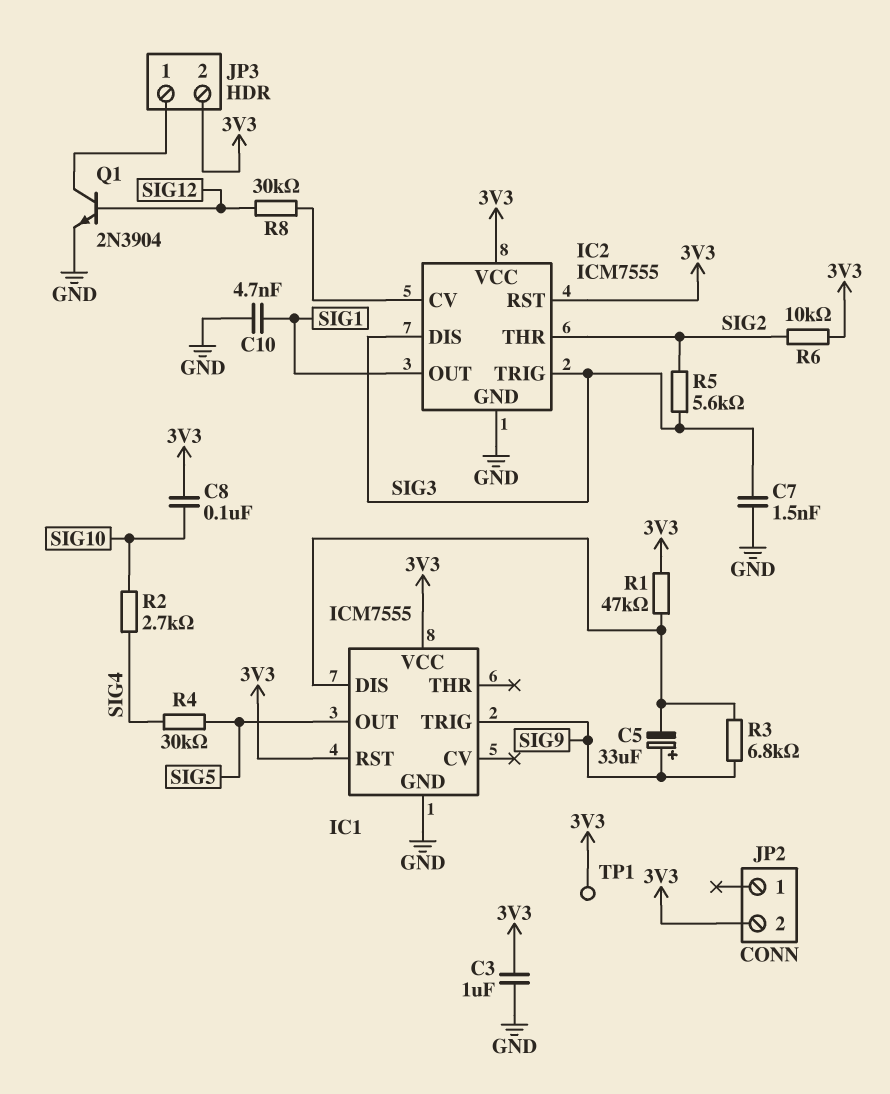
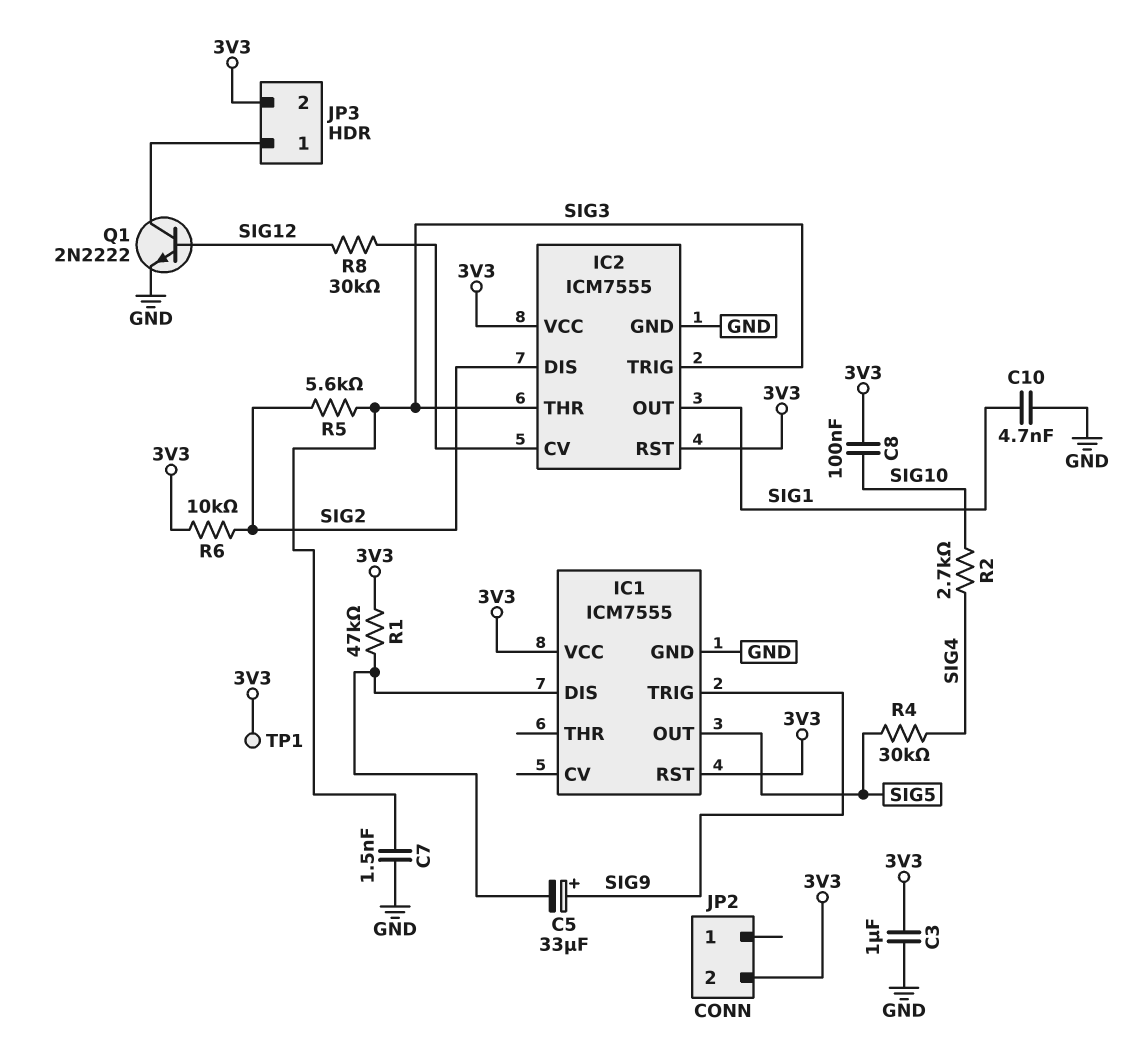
IC2 pin DIS: SIG3 -> SIG2
IC2 pin THR: SIG2 -> SIG3
Q1: NPN 2N3904 (B SIG12, C JP3/1, E GND) -> NPN 2N2222 (B SIG12, C JP3/1, E GND)
R3: 6.8k (IC1/DIS, SIG9) -> none

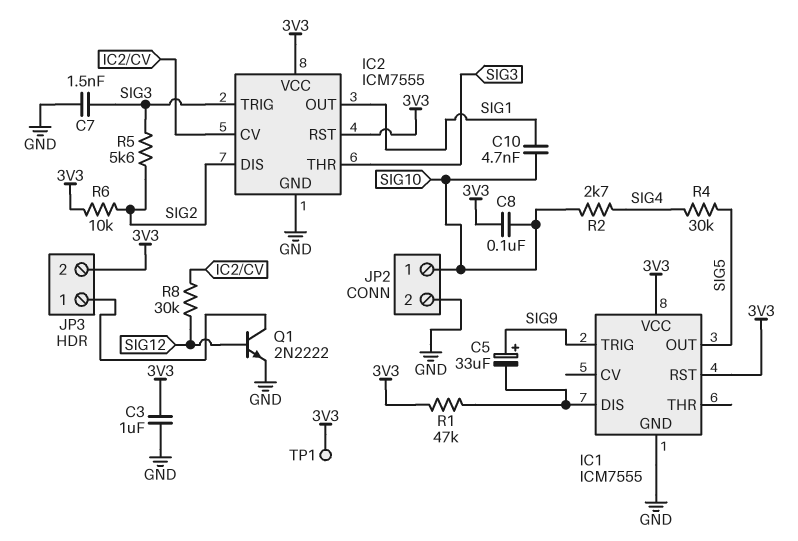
C10: 4.7nF (GND, SIG1) -> 4.7nF (SIG1, SIG10)
JP2 pin 1: none -> SIG10
JP2 pin 2: 3V3 -> GND

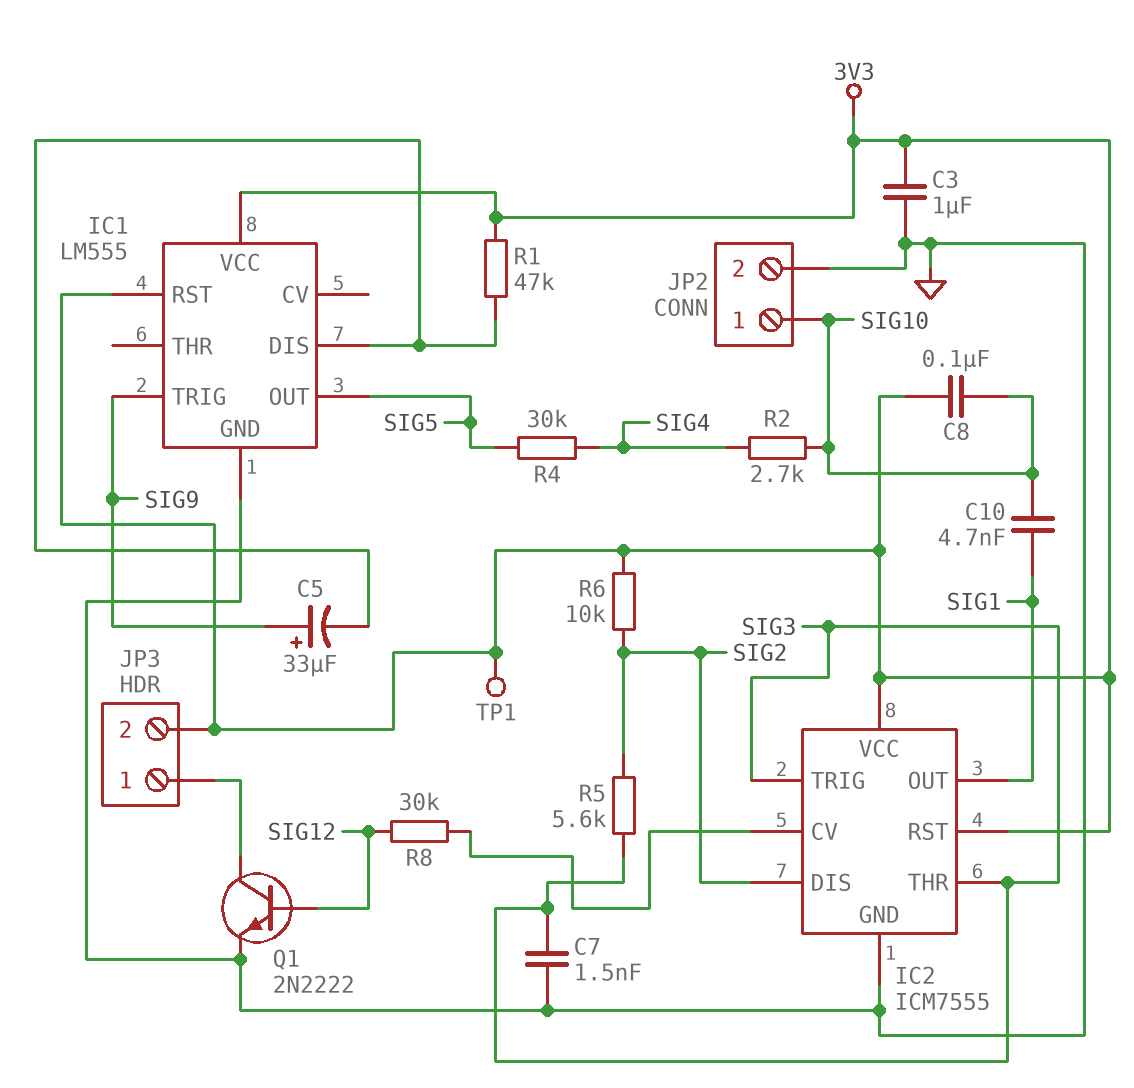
IC1: ICM7555 -> LM555

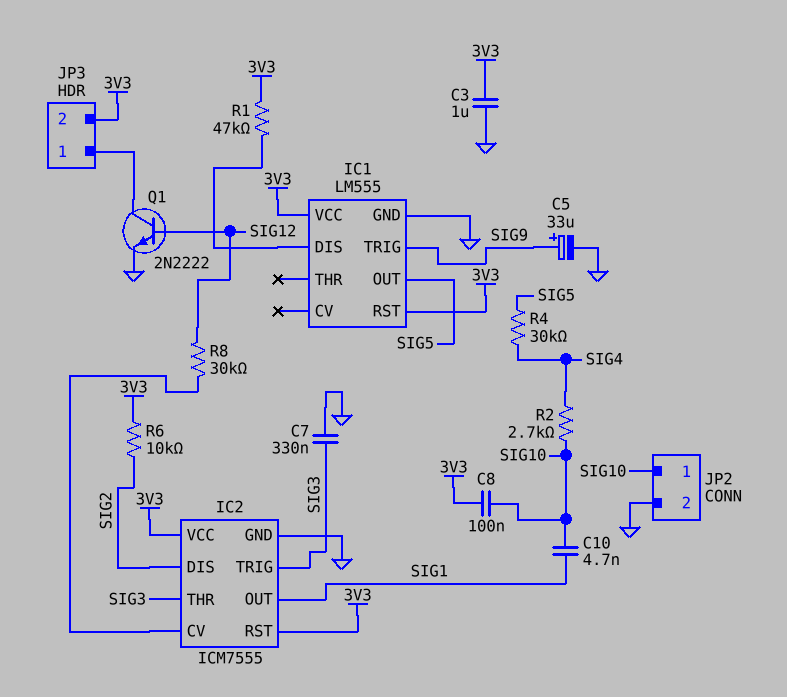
C5: 33uF (plus SIG9, minus IC1/DIS) -> 33uF (plus SIG9, minus GND)
C7: 1.5nF (GND, SIG3) -> 330nF (GND, SIG3)
R5: 5.6k (SIG2, SIG3) -> none
TP1: test point (3V3) -> none

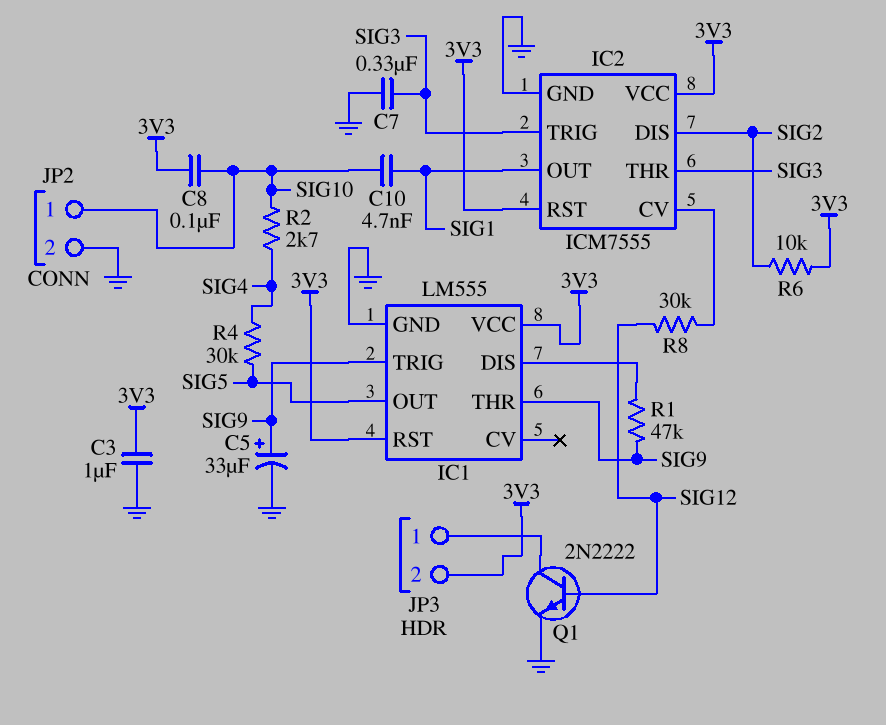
IC1 pin THR: none -> SIG9
R1: 47k (3V3, IC1/DIS) -> 47k (IC1/DIS, SIG9)

